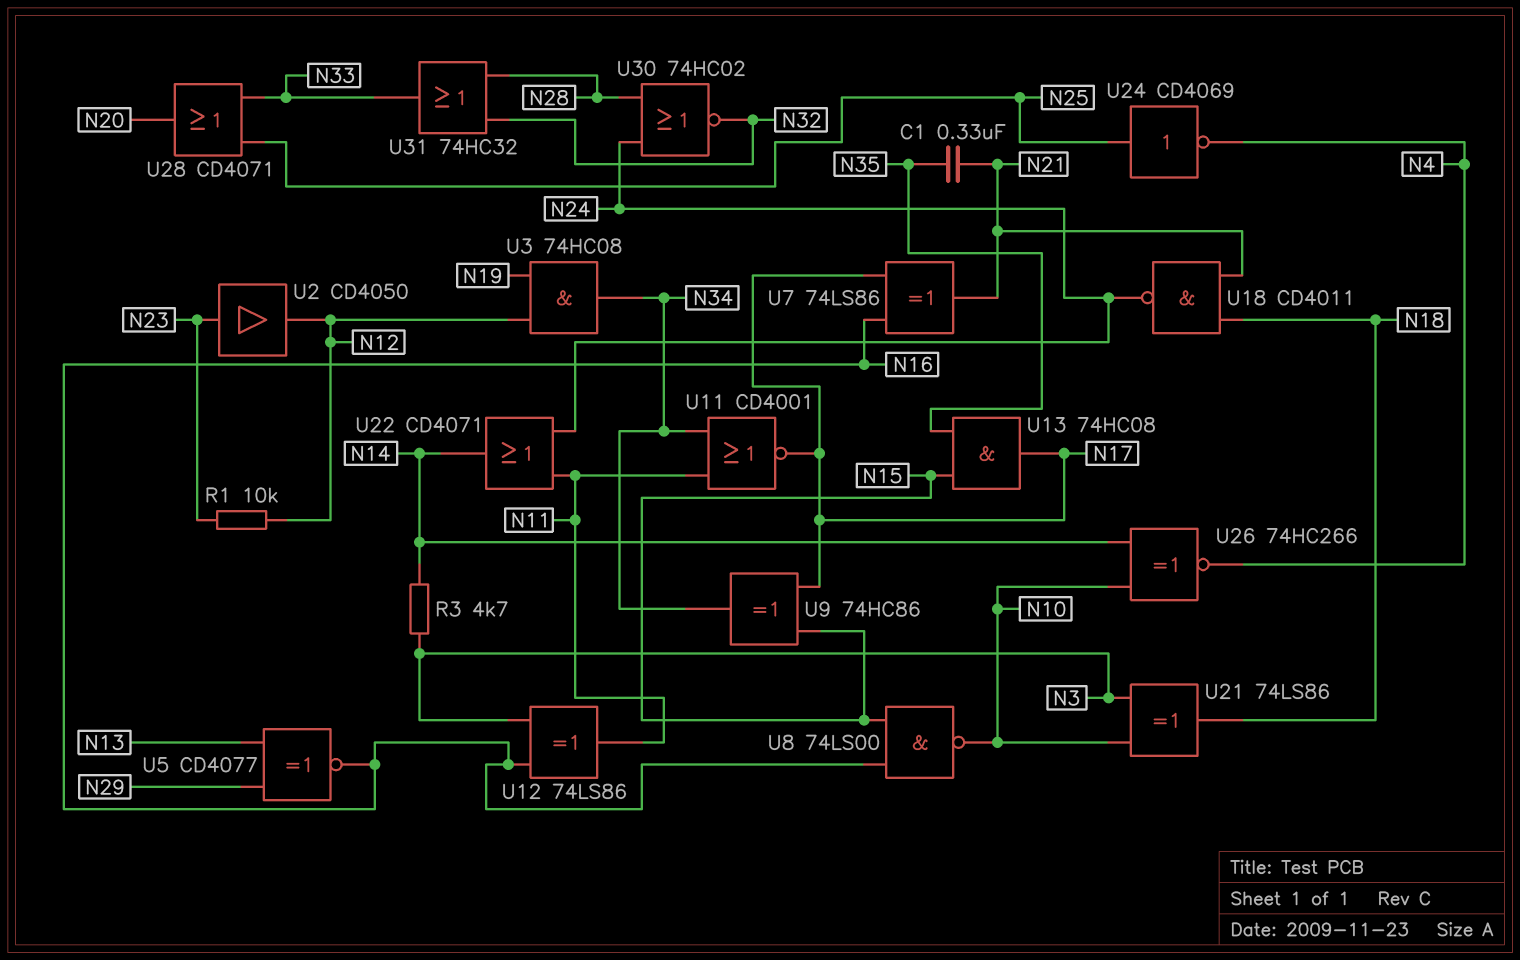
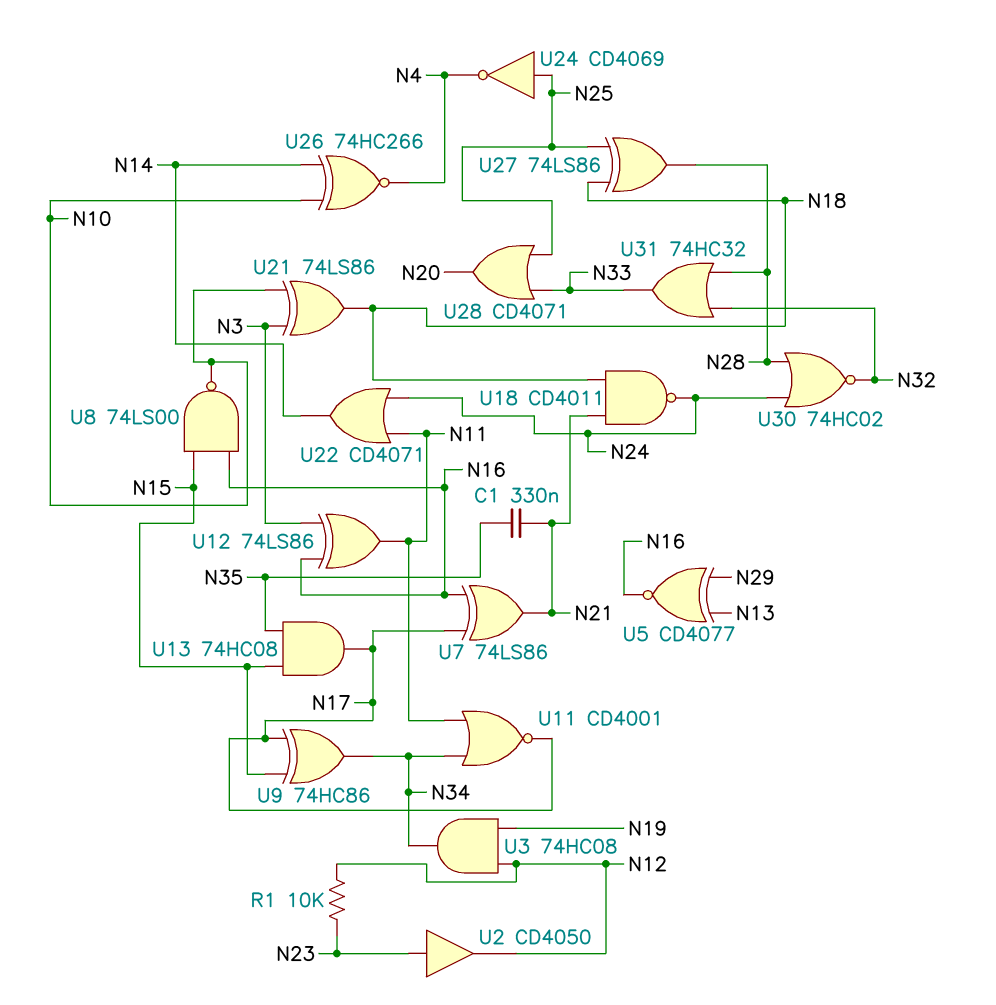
R3: 4.7k (N3, N14) -> none
U27: none -> XOR 74LS86 (in N18, in N25, out N28)

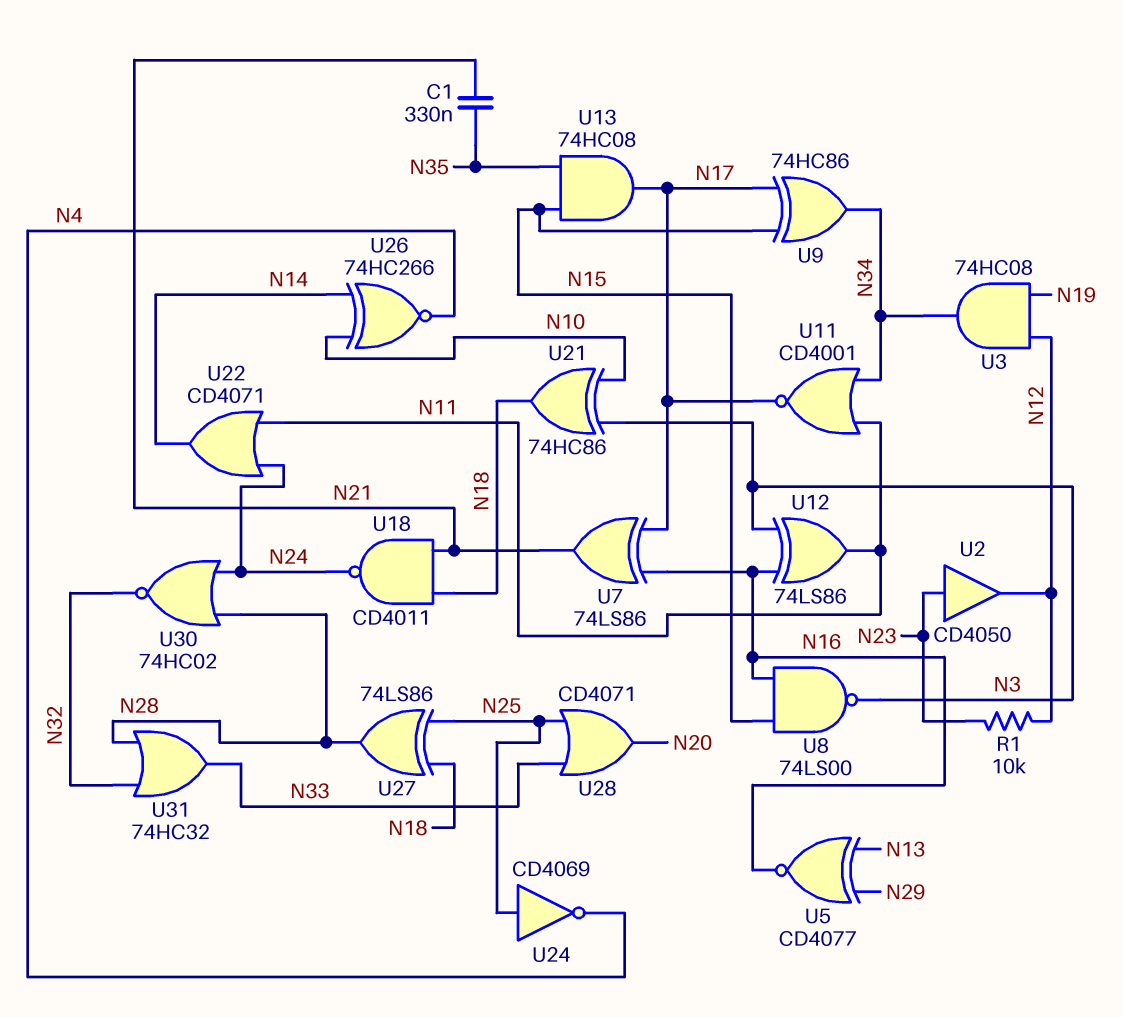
U8: NAND 74LS00 (in N15, in N16, out N10) -> NAND 74LS00 (in N15, in N16, out N3)
U21: XOR 74LS86 (in N3, in N10, out N18) -> XOR 74HC86 (in N3, in N10, out N18)

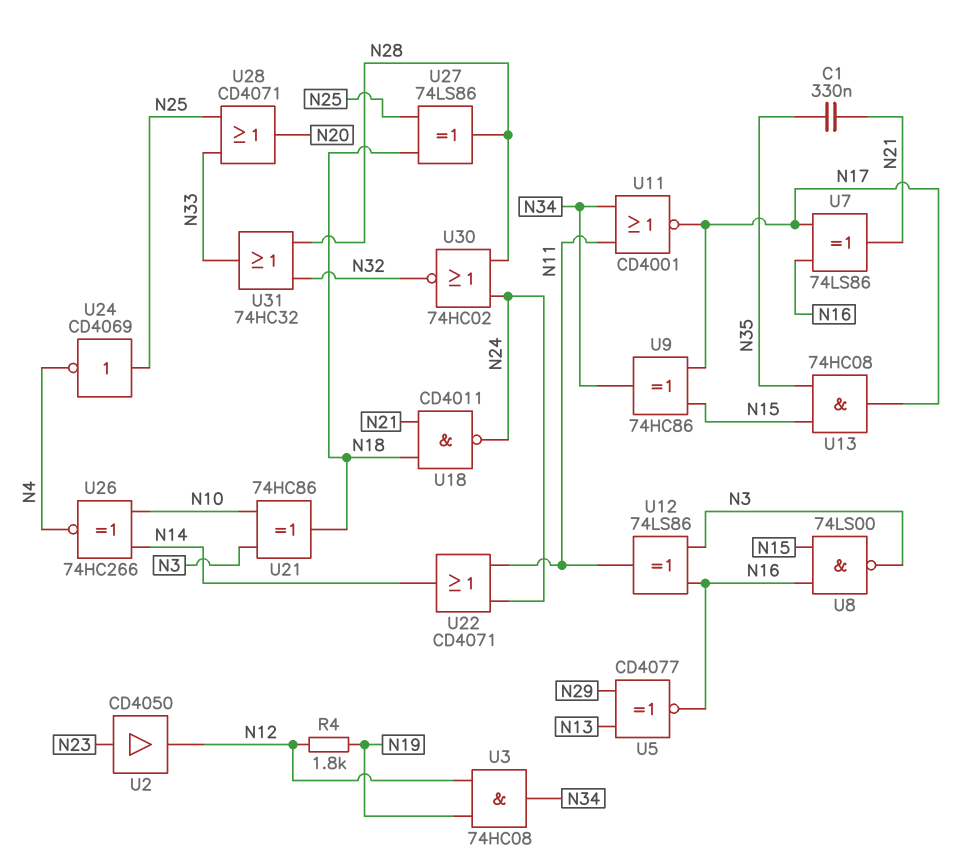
R1: 10k (N12, N23) -> none
R4: none -> 1.8k (N12, N19)

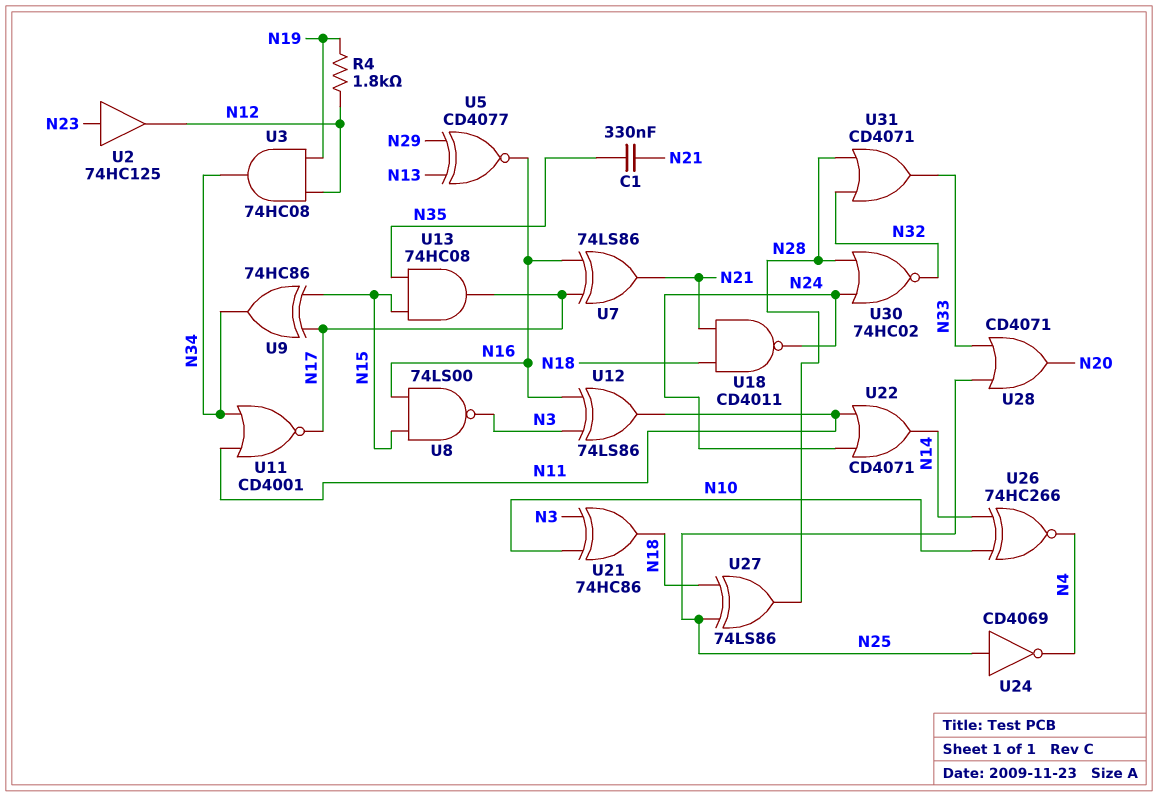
U2: buffer CD4050 (in N23, out N12) -> buffer 74HC125 (in N23, out N12)
U31: OR 74HC32 (in N28, in N32, out N33) -> OR CD4071 (in N28, in N32, out N33)

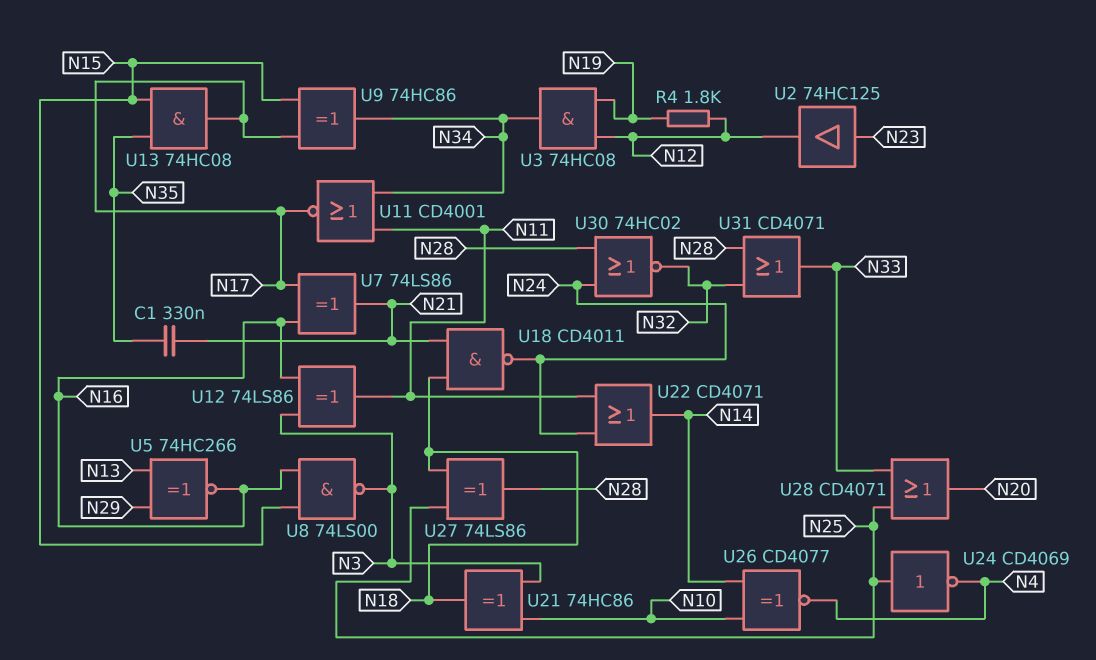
U5: XNOR CD4077 (in N13, in N29, out N16) -> XNOR 74HC266 (in N13, in N29, out N16)
U26: XNOR 74HC266 (in N10, in N14, out N4) -> XNOR CD4077 (in N10, in N14, out N4)

